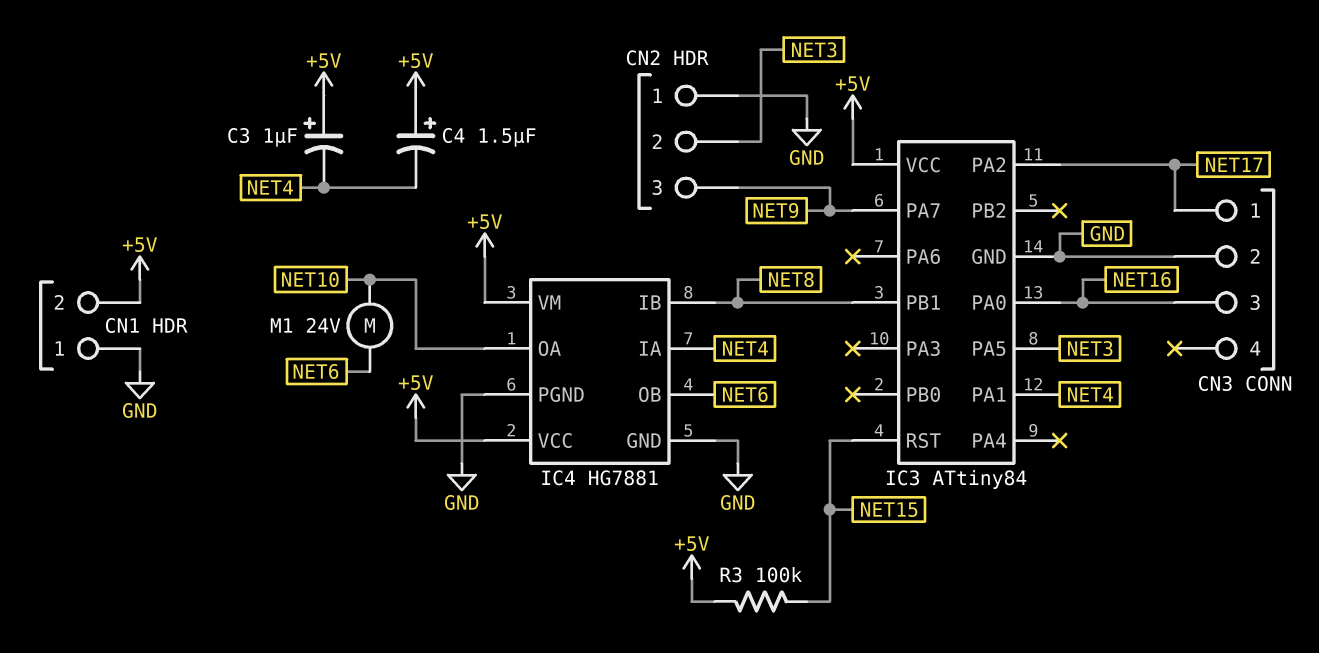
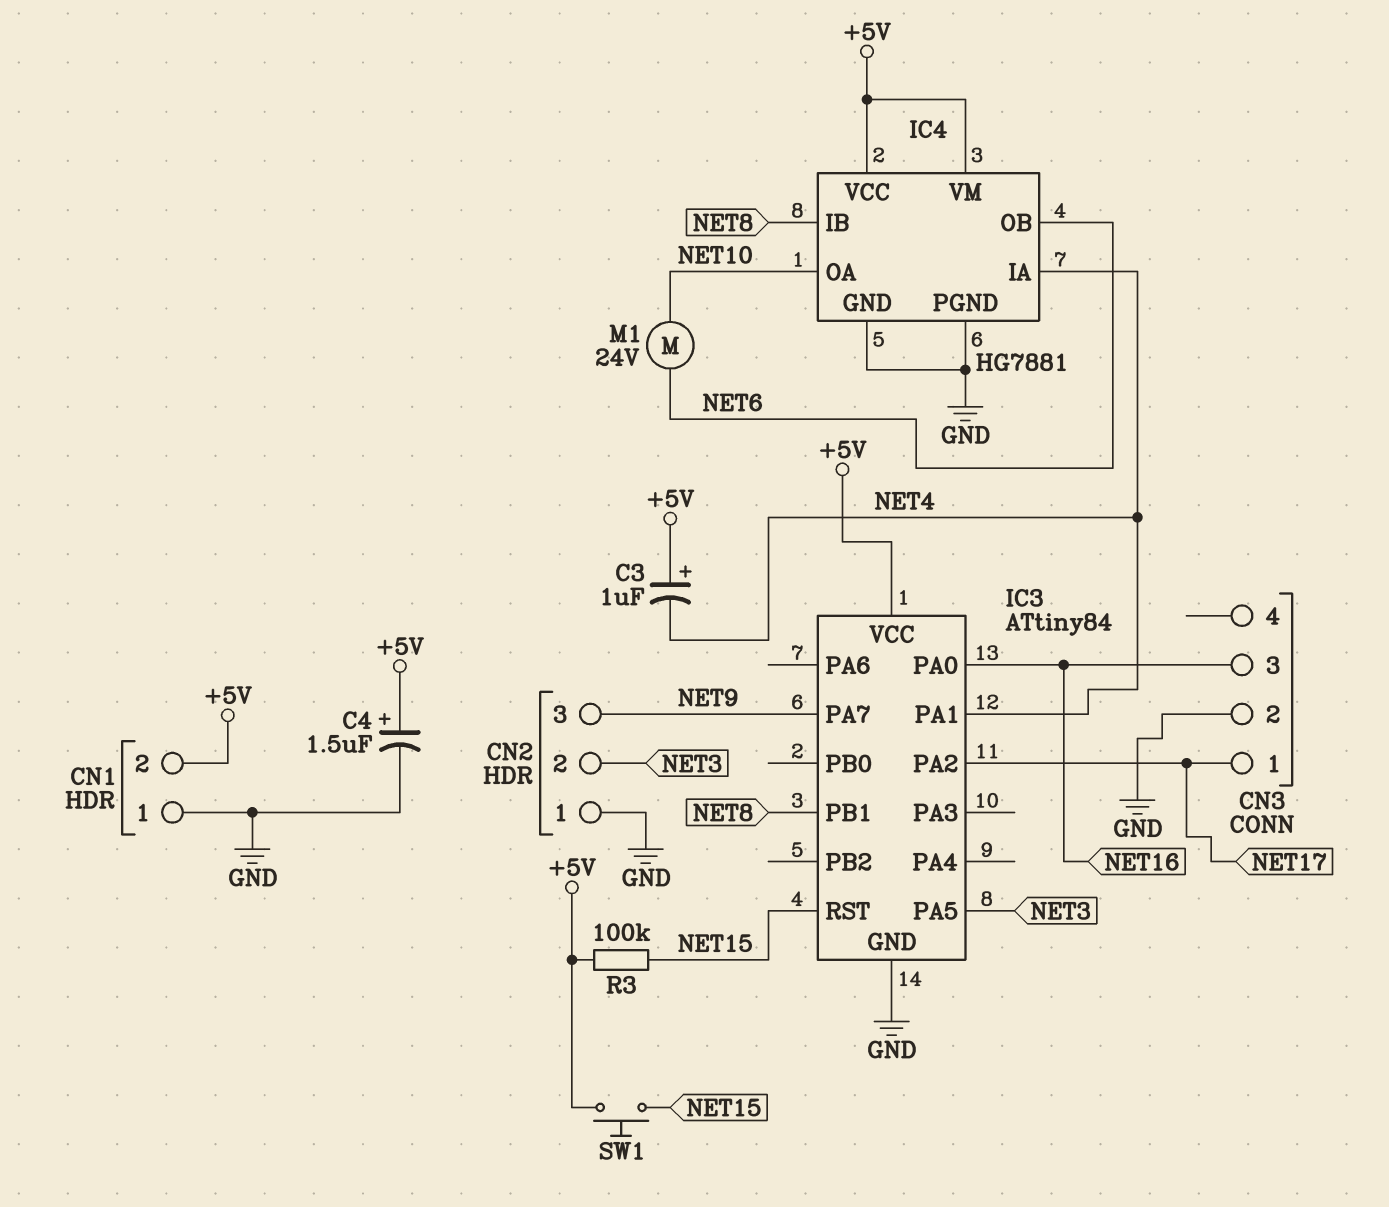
C4: 1.5uF (plus +5V, minus NET4) -> 1.5uF (plus +5V, minus GND)
SW1: none -> button (+5V, NET15)

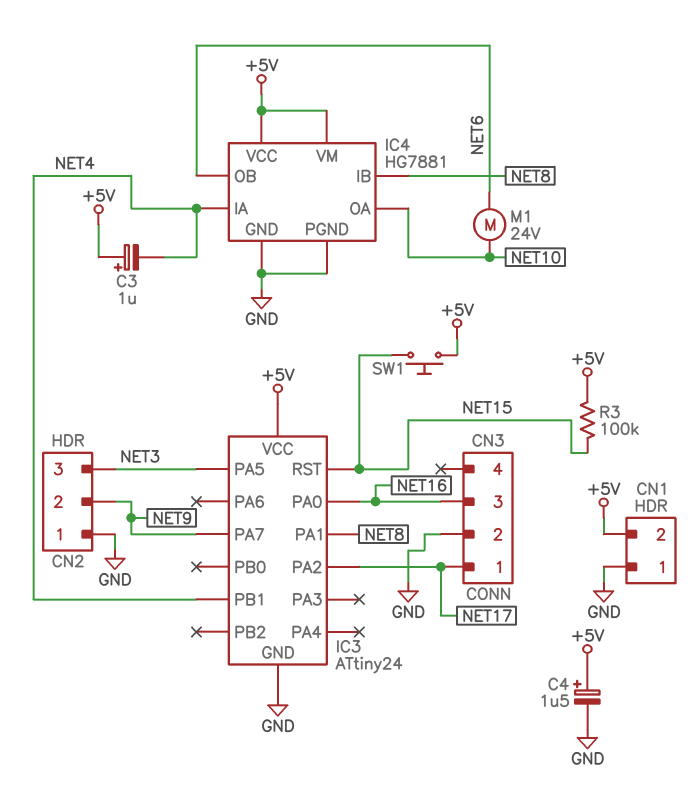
CN2 pin 2: NET3 -> NET9
CN2 pin 3: NET9 -> NET3
IC3: ATtiny84 -> ATtiny24
IC3 pin PA1: NET4 -> NET8
IC3 pin PB1: NET8 -> NET4

